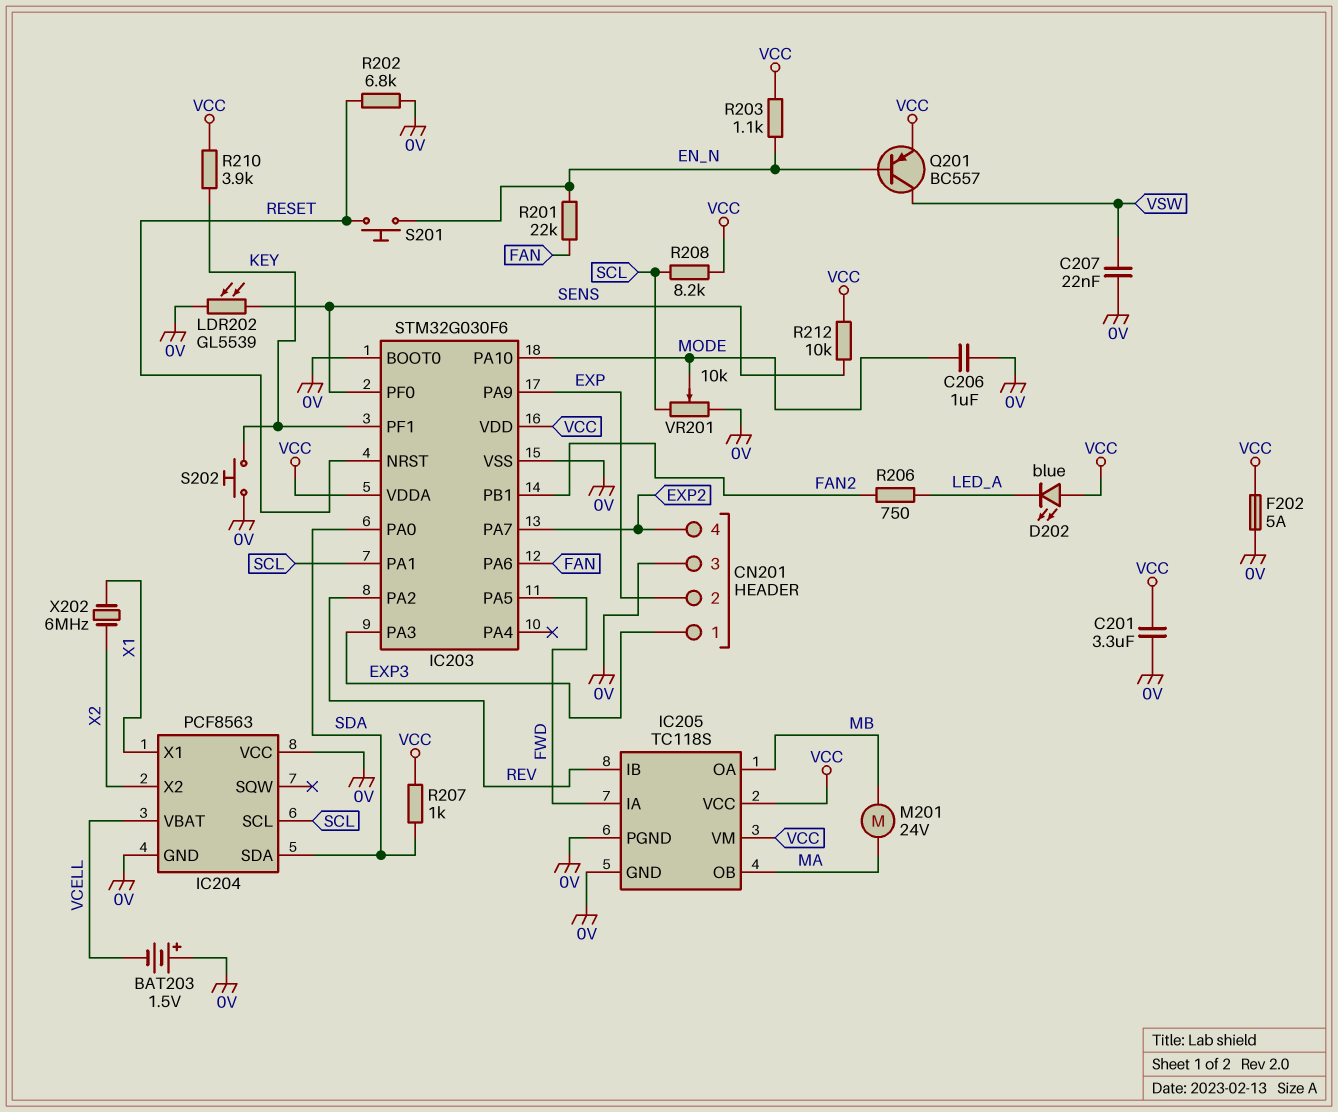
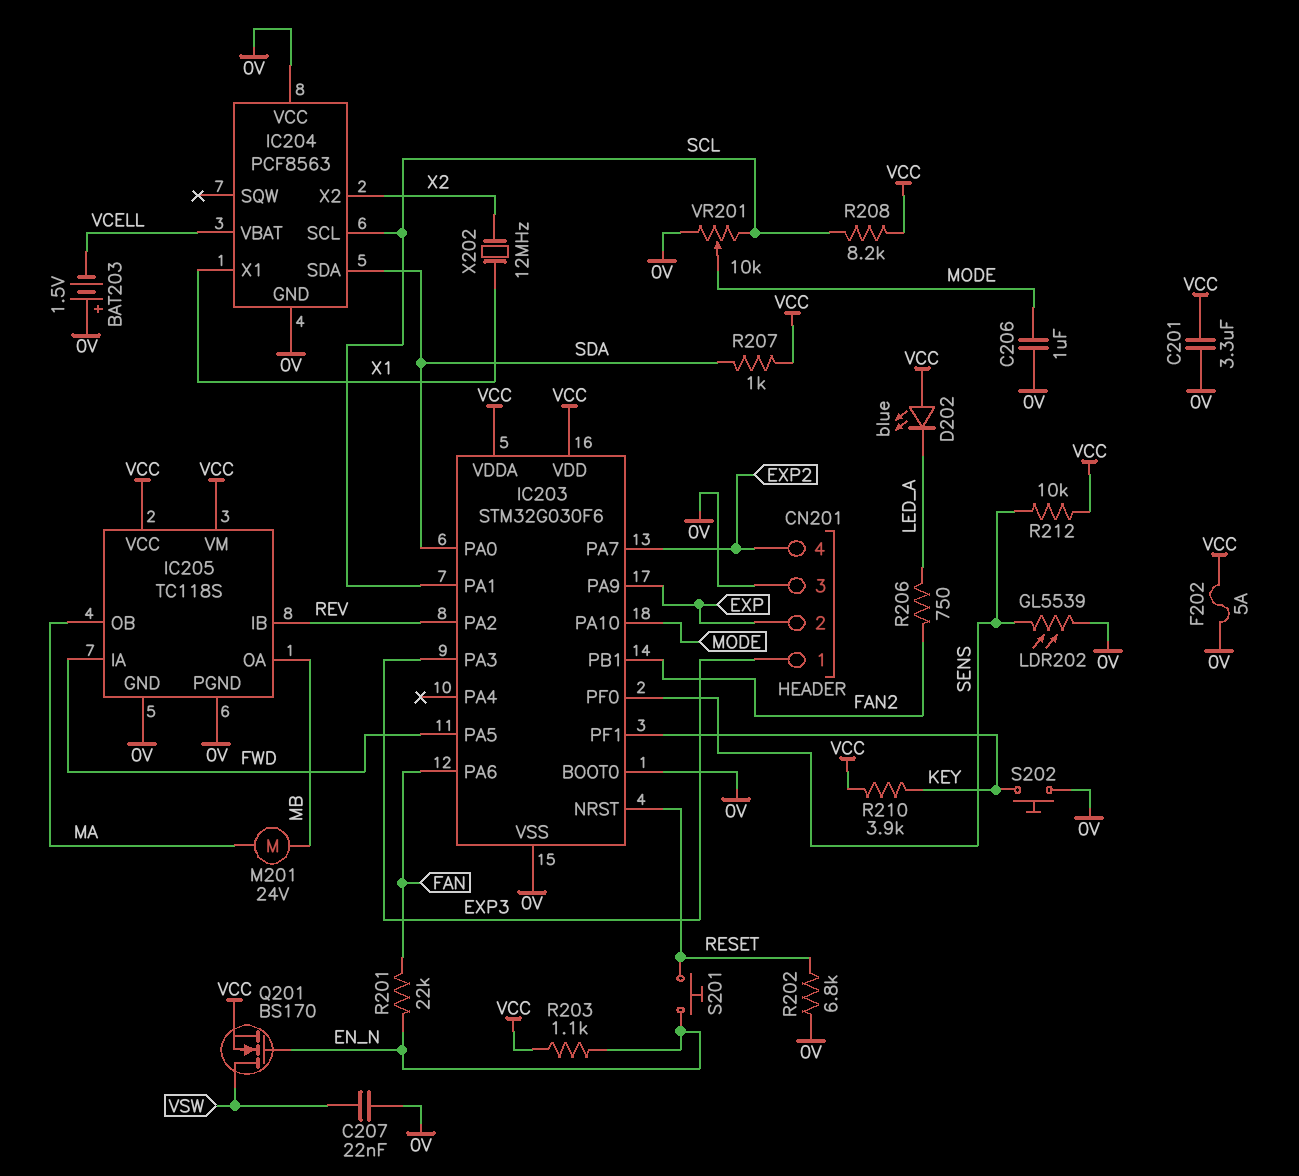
Q201: PNP BC557 (B EN_N, C VSW, E VCC) -> NMOS BS170 (G EN_N, D VSW, S VCC)
X202: 6MHz (X1, X2) -> 12MHz (X1, X2)

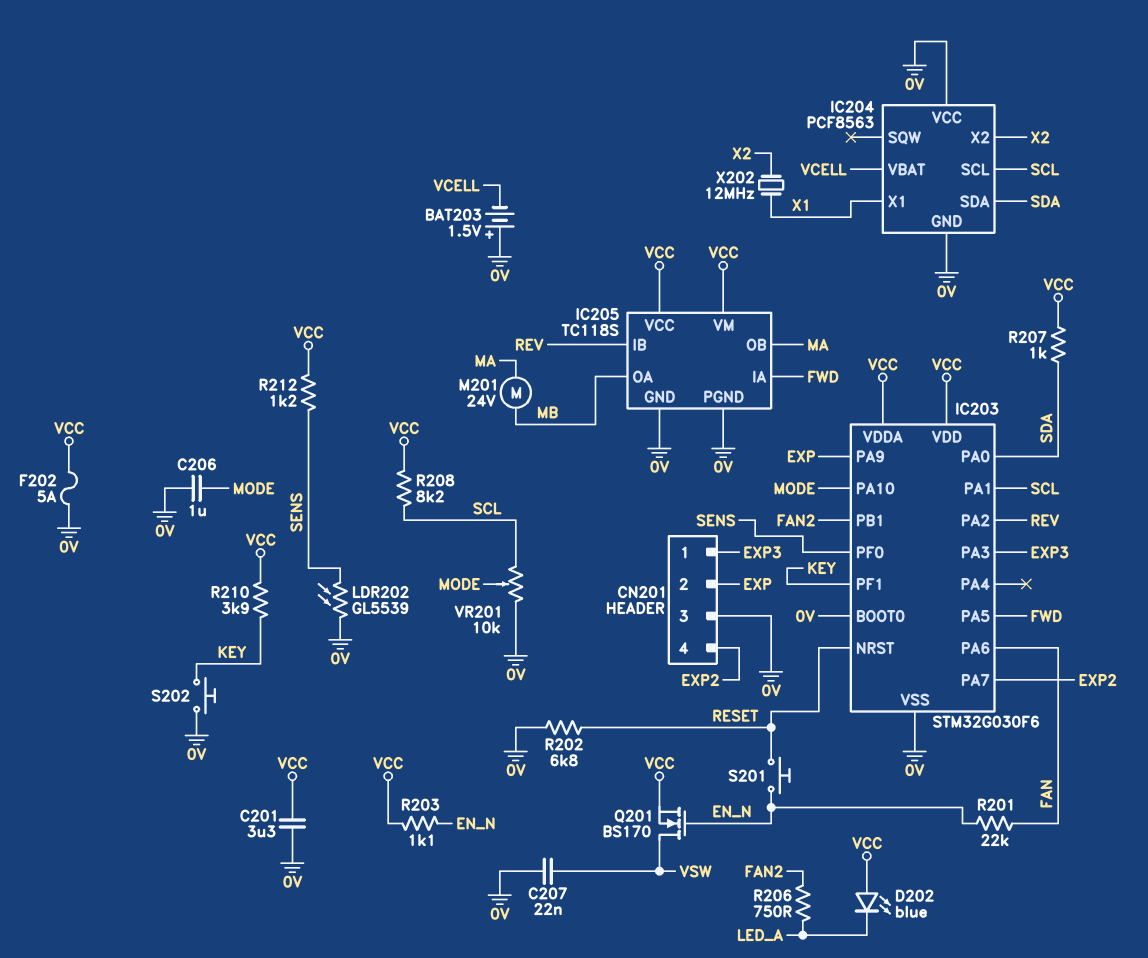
R212: 10k (SENS, VCC) -> 1.2k (SENS, VCC)

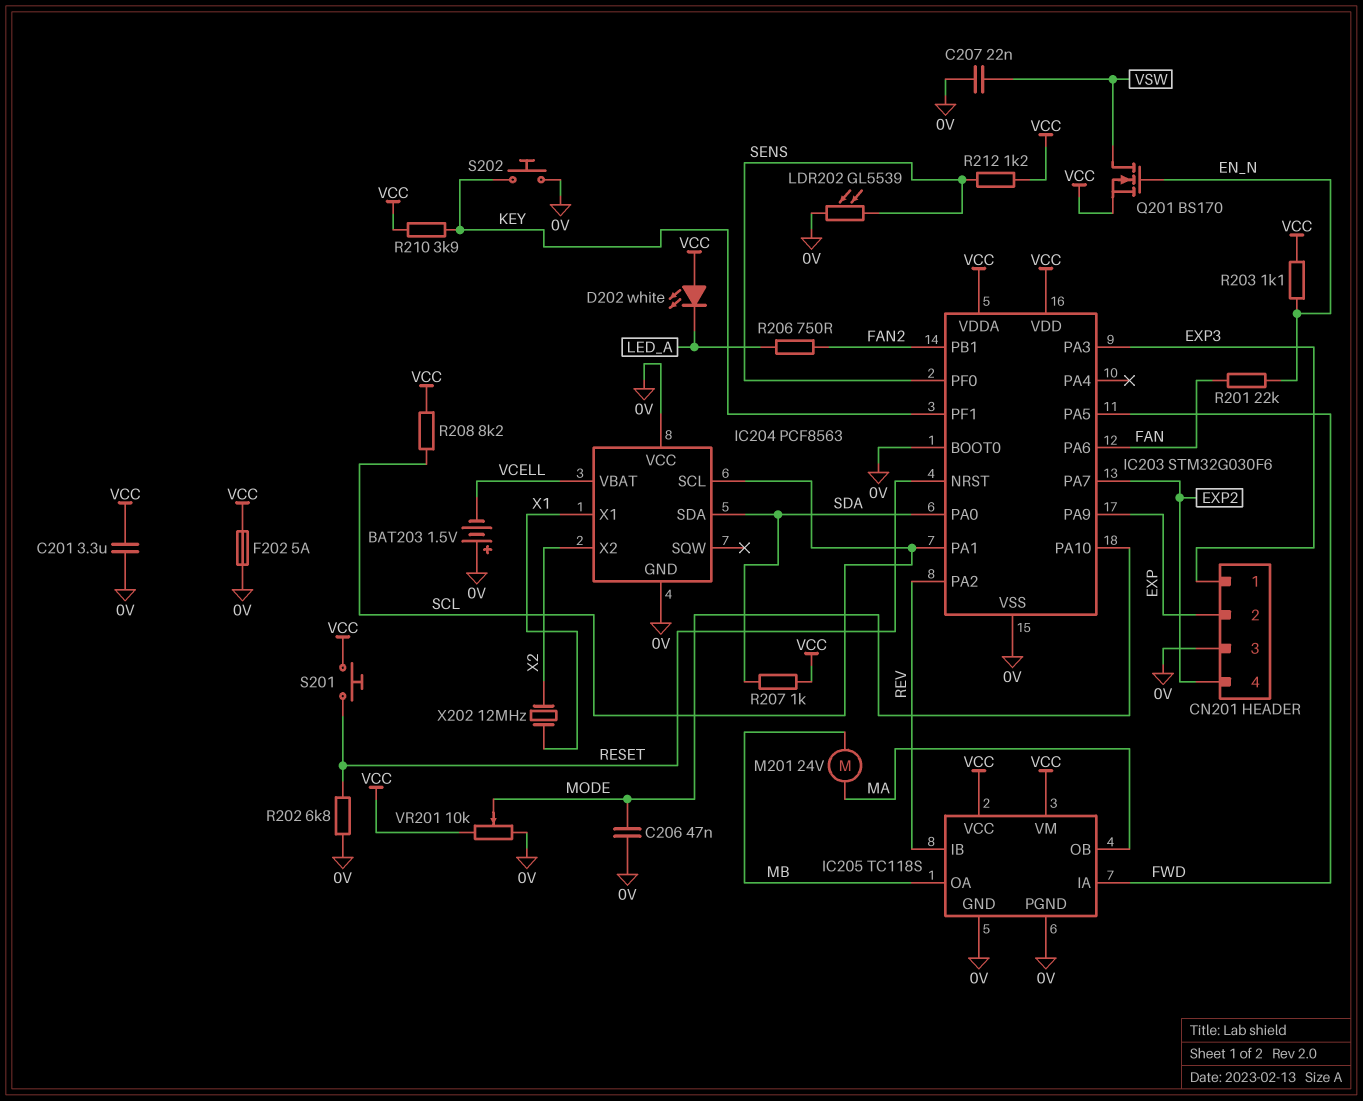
C206: 1uF (0V, MODE) -> 47nF (0V, MODE)
D202: LED blue (A VCC, K LED_A) -> LED white (A VCC, K LED_A)
S201: button (EN_N, RESET) -> button (RESET, VCC)
VR201: 10k (0V, SCL, wiper MODE) -> 10k (0V, VCC, wiper MODE)

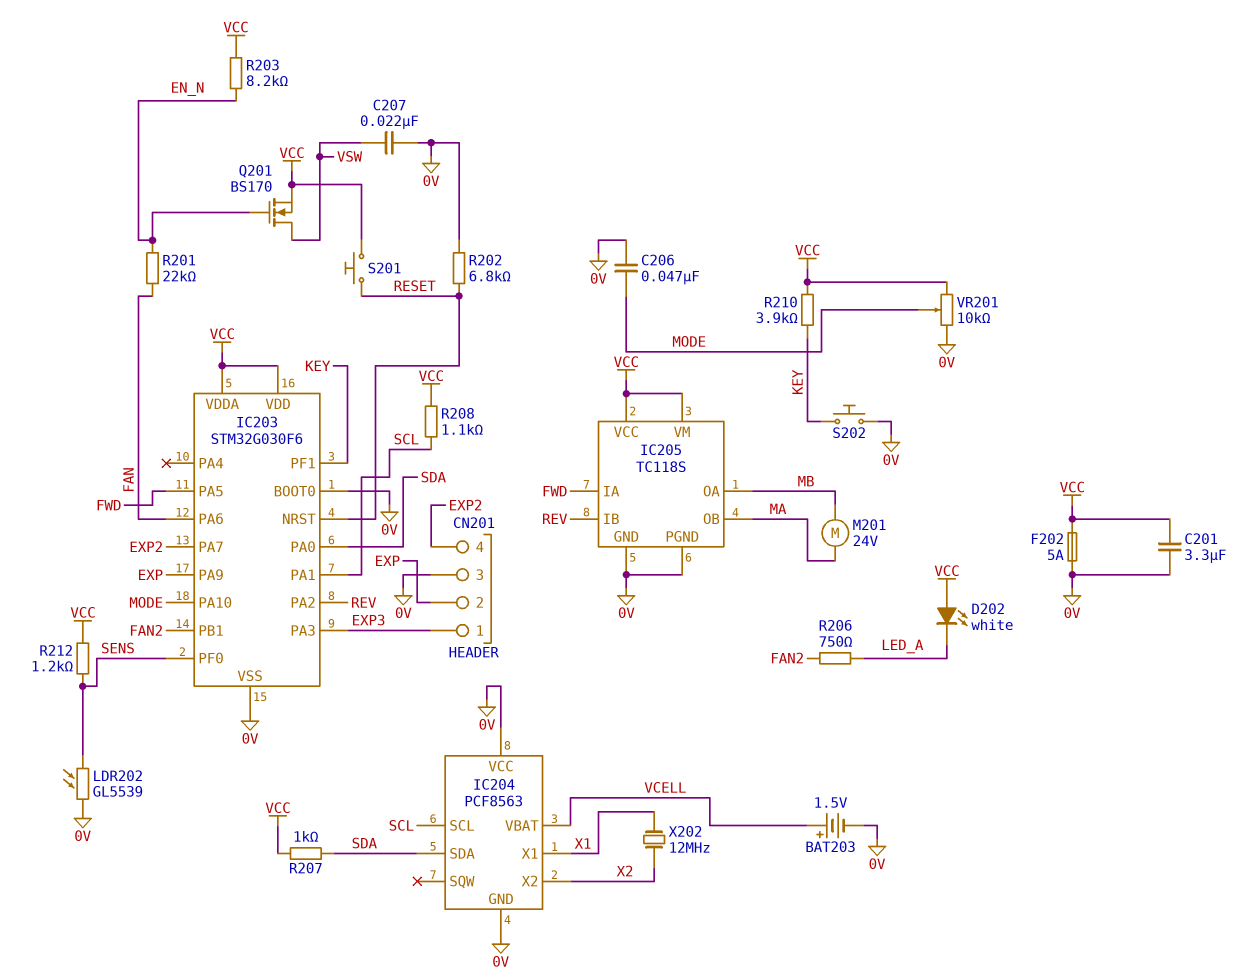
BAT203: 1.5V (plus 0V, minus VCELL) -> 1.5V (plus VCELL, minus 0V)
R203: 1.1k (EN_N, VCC) -> 8.2k (EN_N, VCC)
R208: 8.2k (SCL, VCC) -> 1.1k (SCL, VCC)

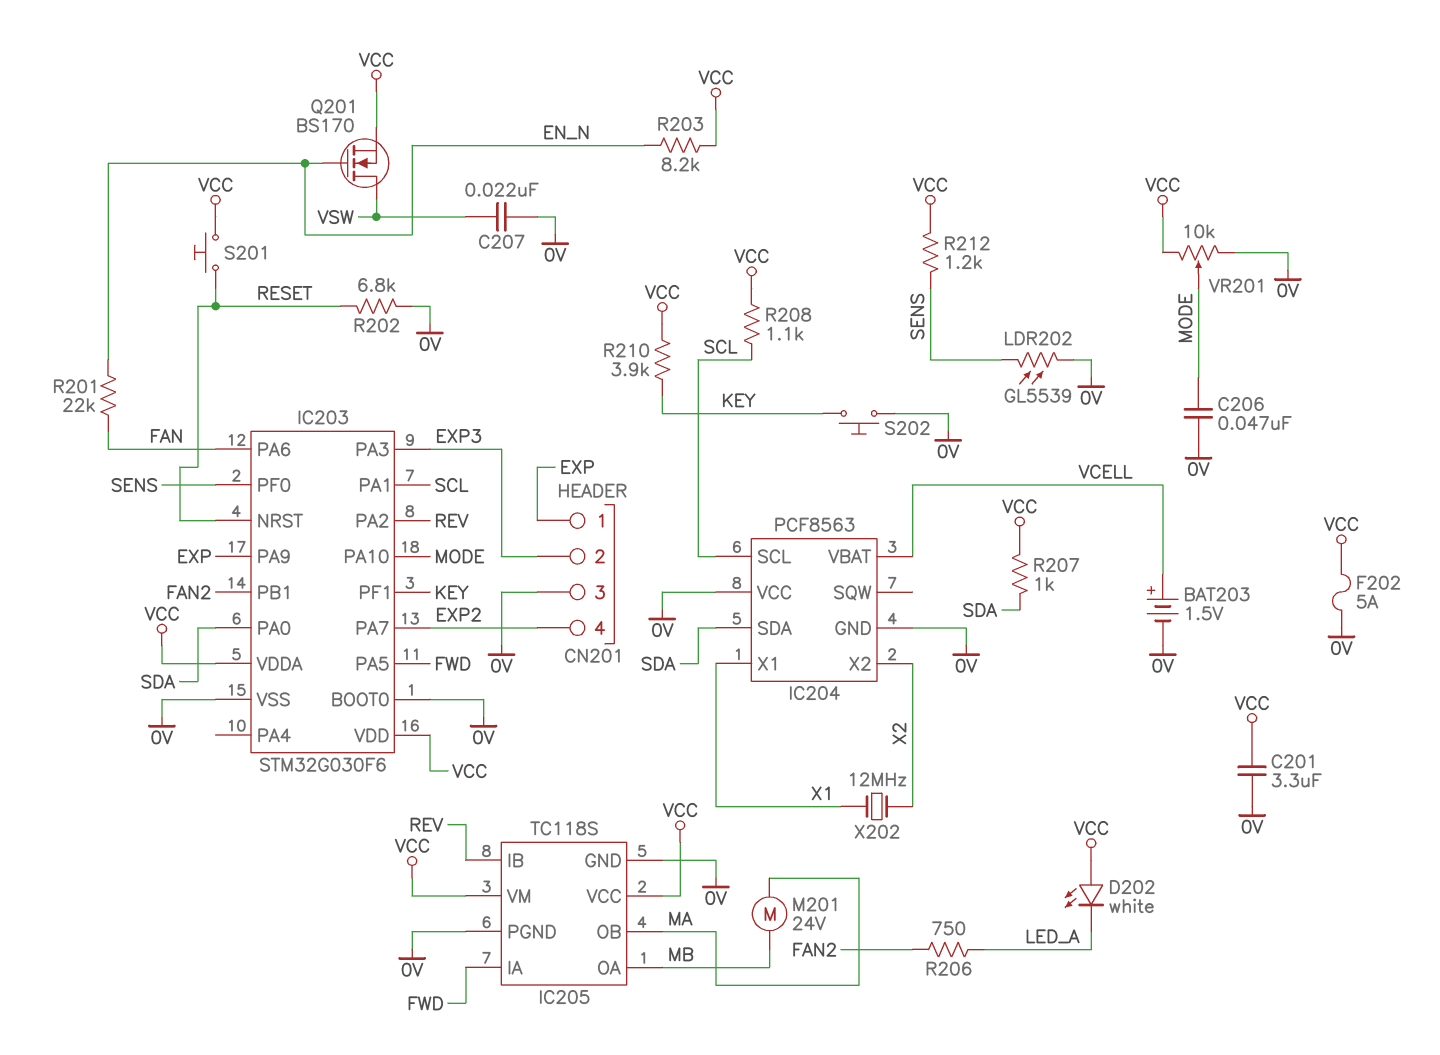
CN201 pin 1: EXP3 -> EXP
CN201 pin 2: EXP -> EXP3

